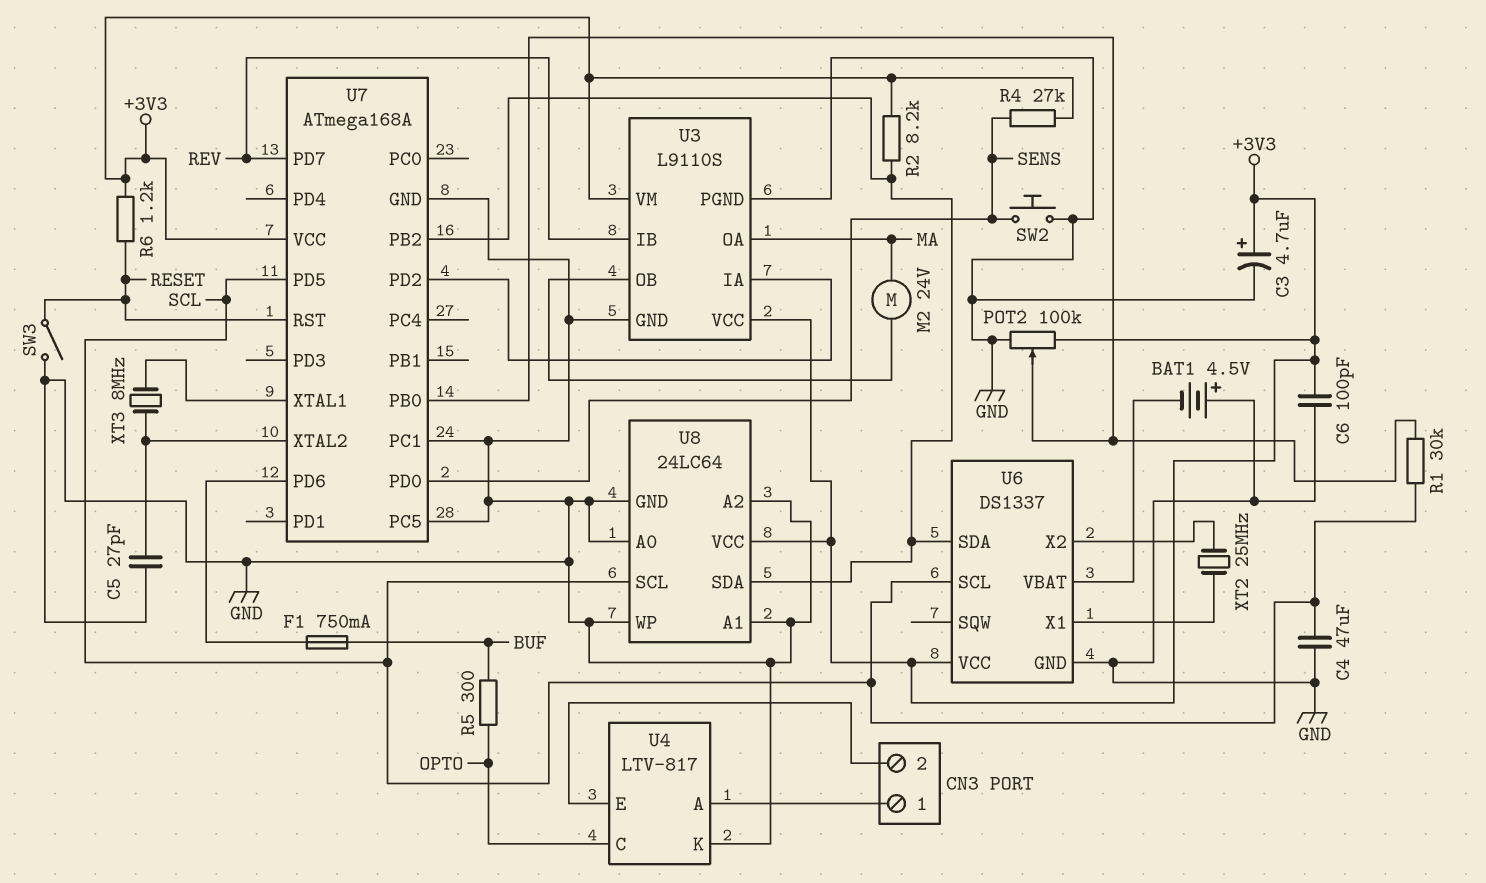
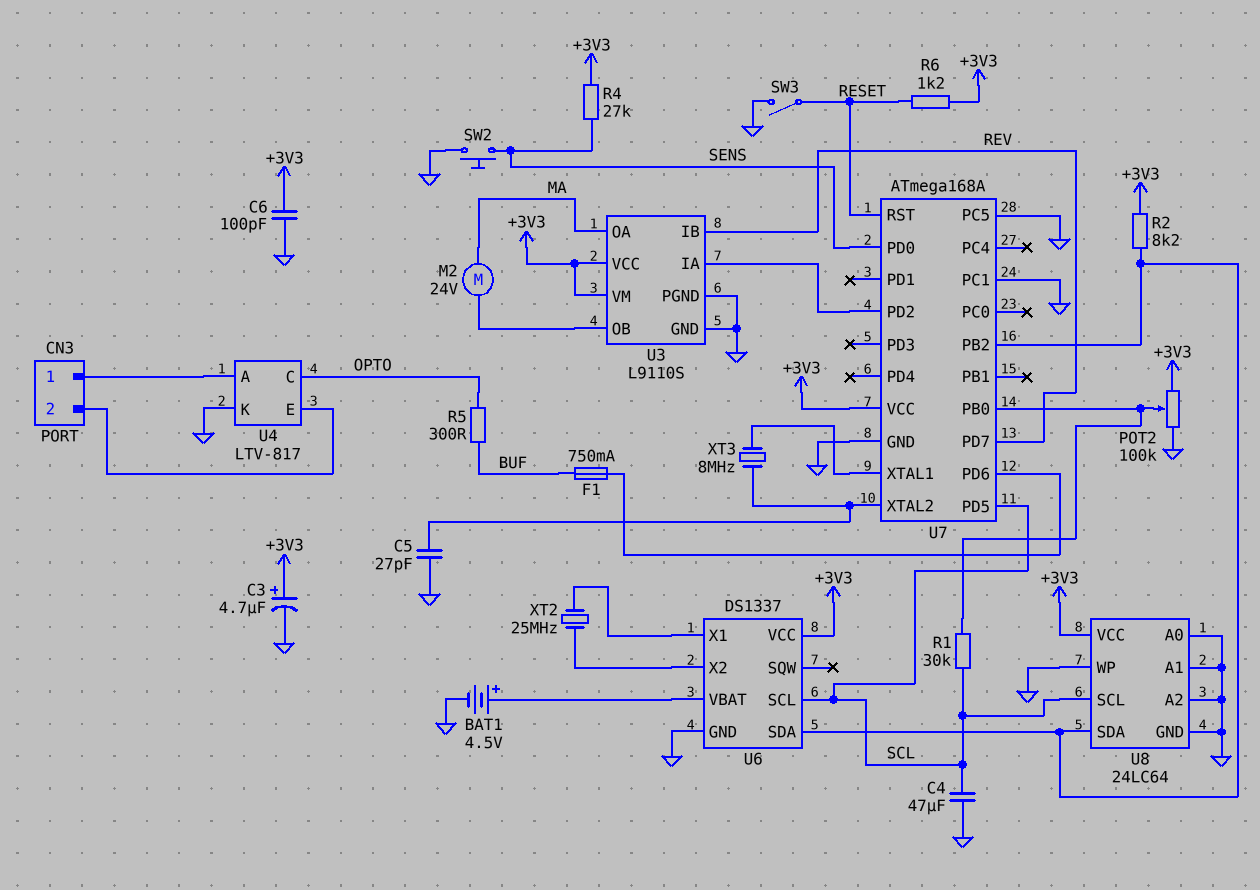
BAT1: 4.5V (plus GND, minus U6/VBAT) -> 4.5V (plus U6/VBAT, minus GND)

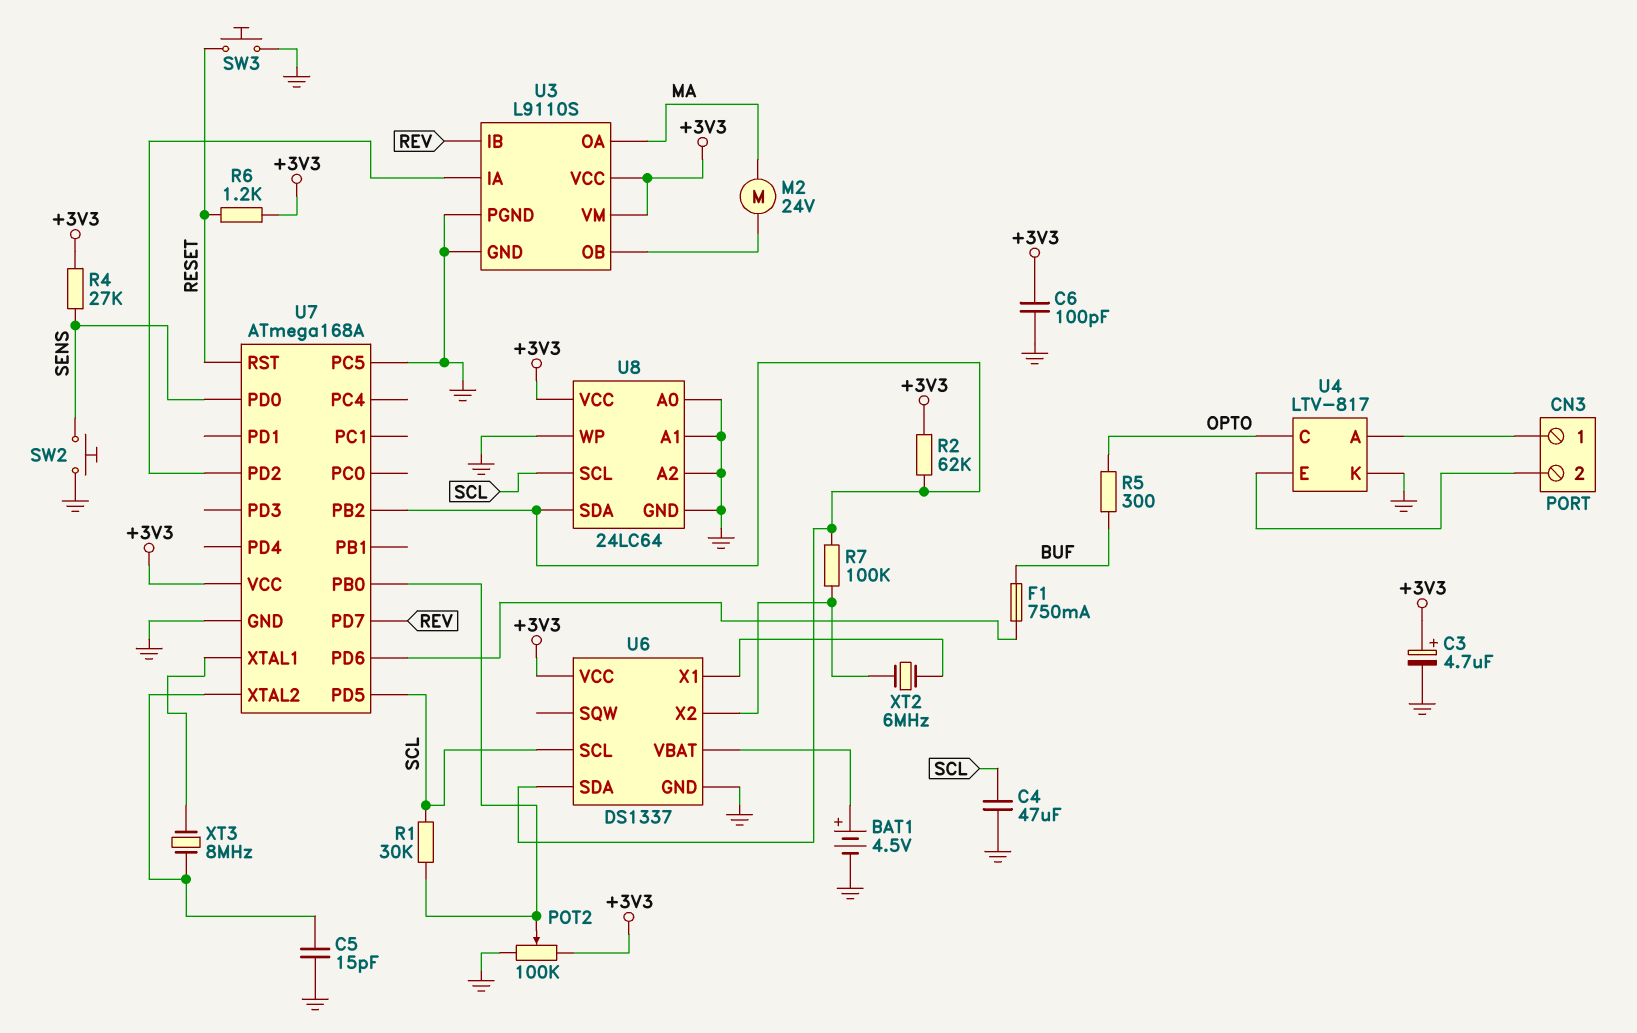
C5: 27pF (GND, U7/XTAL2) -> 15pF (GND, U7/XTAL2)
R2: 8.2k (+3V3, U6/SDA) -> 62k (+3V3, U6/SDA)
R7: none -> 100k (U6/SDA, U6/X2)
SW3: switch (GND, RESET) -> button (GND, RESET)
U7 pin PC1: GND -> none
XT2: 25MHz (U6/X1, U6/X2) -> 6MHz (U6/X1, U6/X2)

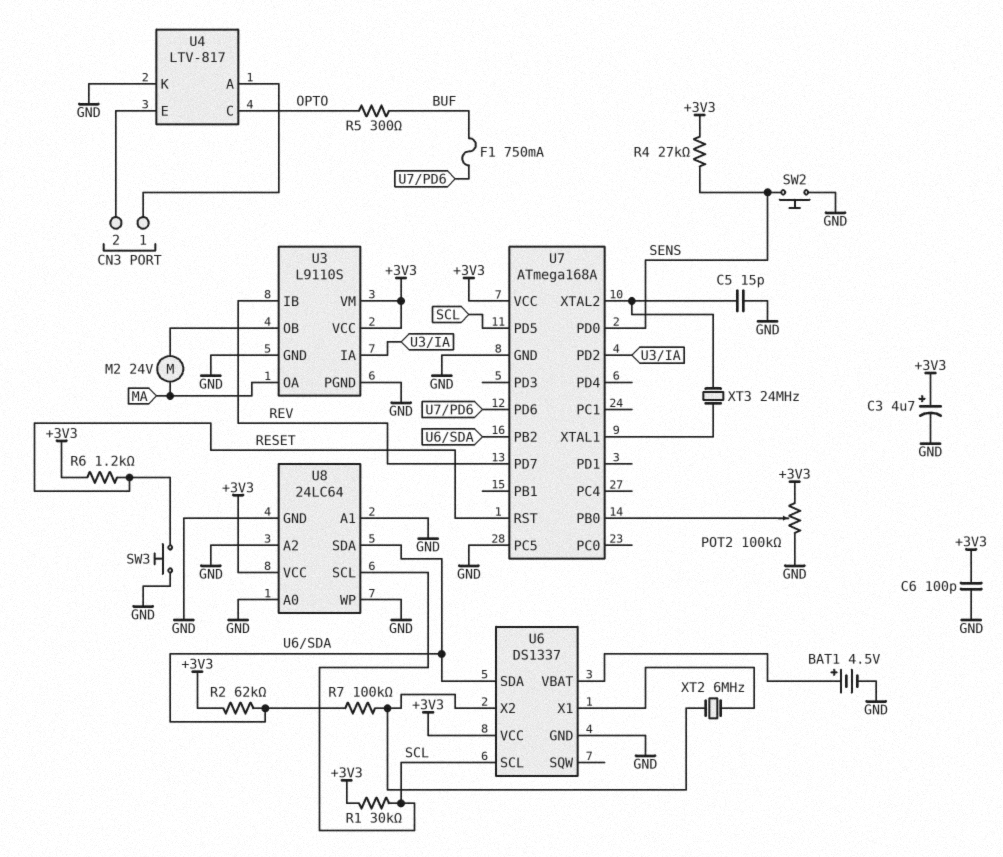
C4: 47uF (GND, SCL) -> none
R1: 30k (SCL, U7/PB0) -> 30k (+3V3, SCL)
XT3: 8MHz (U7/XTAL1, U7/XTAL2) -> 24MHz (U7/XTAL1, U7/XTAL2)

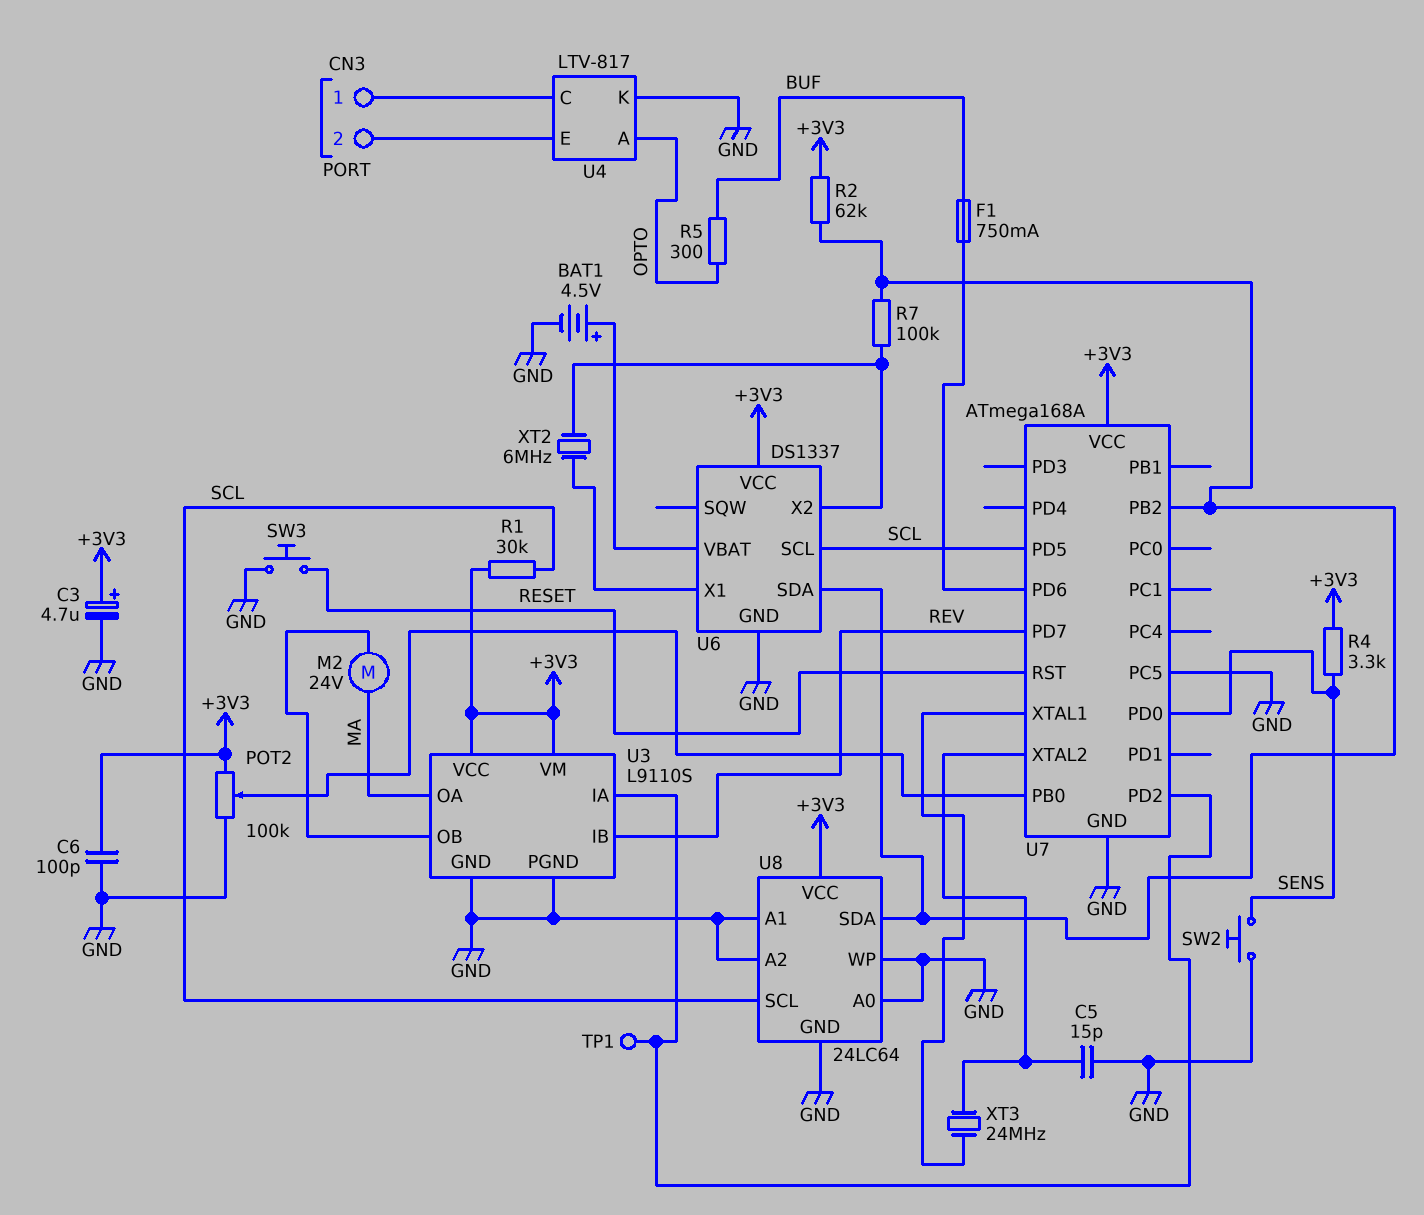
R4: 27k (+3V3, SENS) -> 3.3k (+3V3, SENS)
R6: 1.2k (+3V3, RESET) -> none
TP1: none -> test point (U3/IA)
U4 pin A: CN3/1 -> OPTO
U4 pin C: OPTO -> CN3/1

